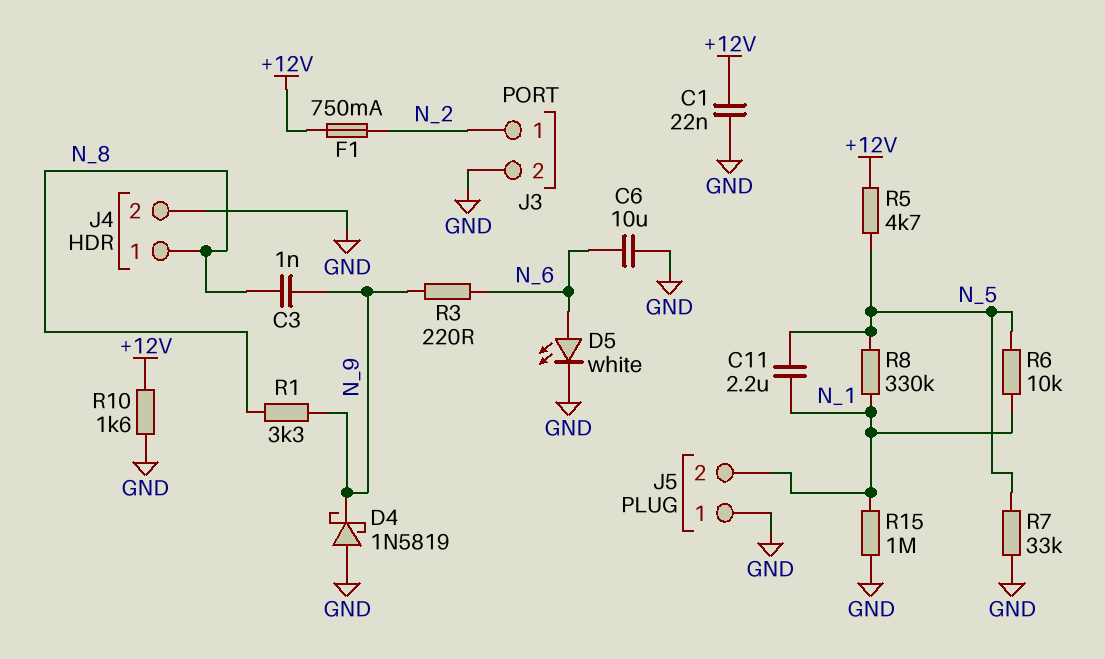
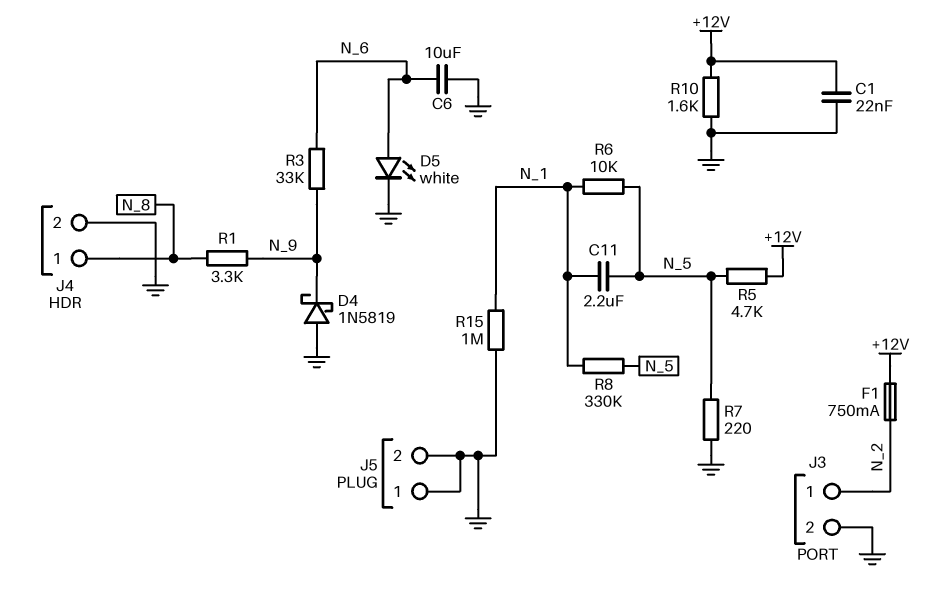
C3: 1nF (N_8, N_9) -> none
J5 pin 2: N_1 -> GND
R3: 220 (N_6, N_9) -> 33k (N_6, N_9)
R7: 33k (GND, N_5) -> 220 (GND, N_5)

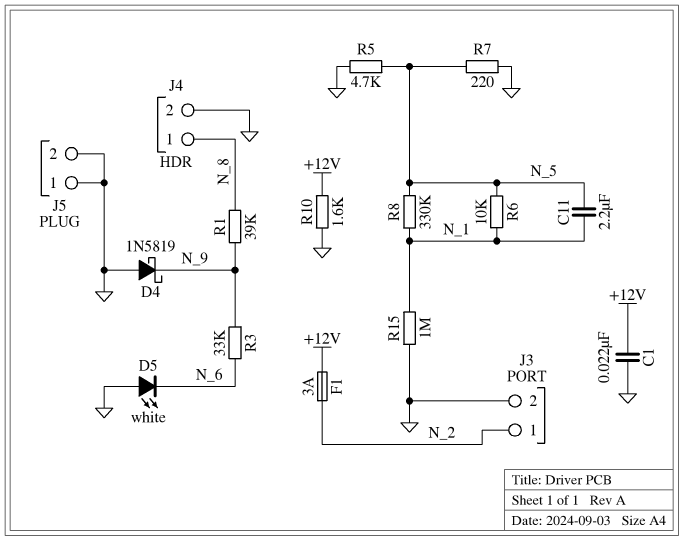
C6: 10uF (GND, N_6) -> none
D5: LED white (A N_6, K GND) -> LED white (A GND, K N_6)
F1: 750mA (+12V, N_2) -> 3A (+12V, N_2)
R1: 3.3k (N_8, N_9) -> 39k (N_8, N_9)
R5: 4.7k (+12V, N_5) -> 4.7k (GND, N_5)

